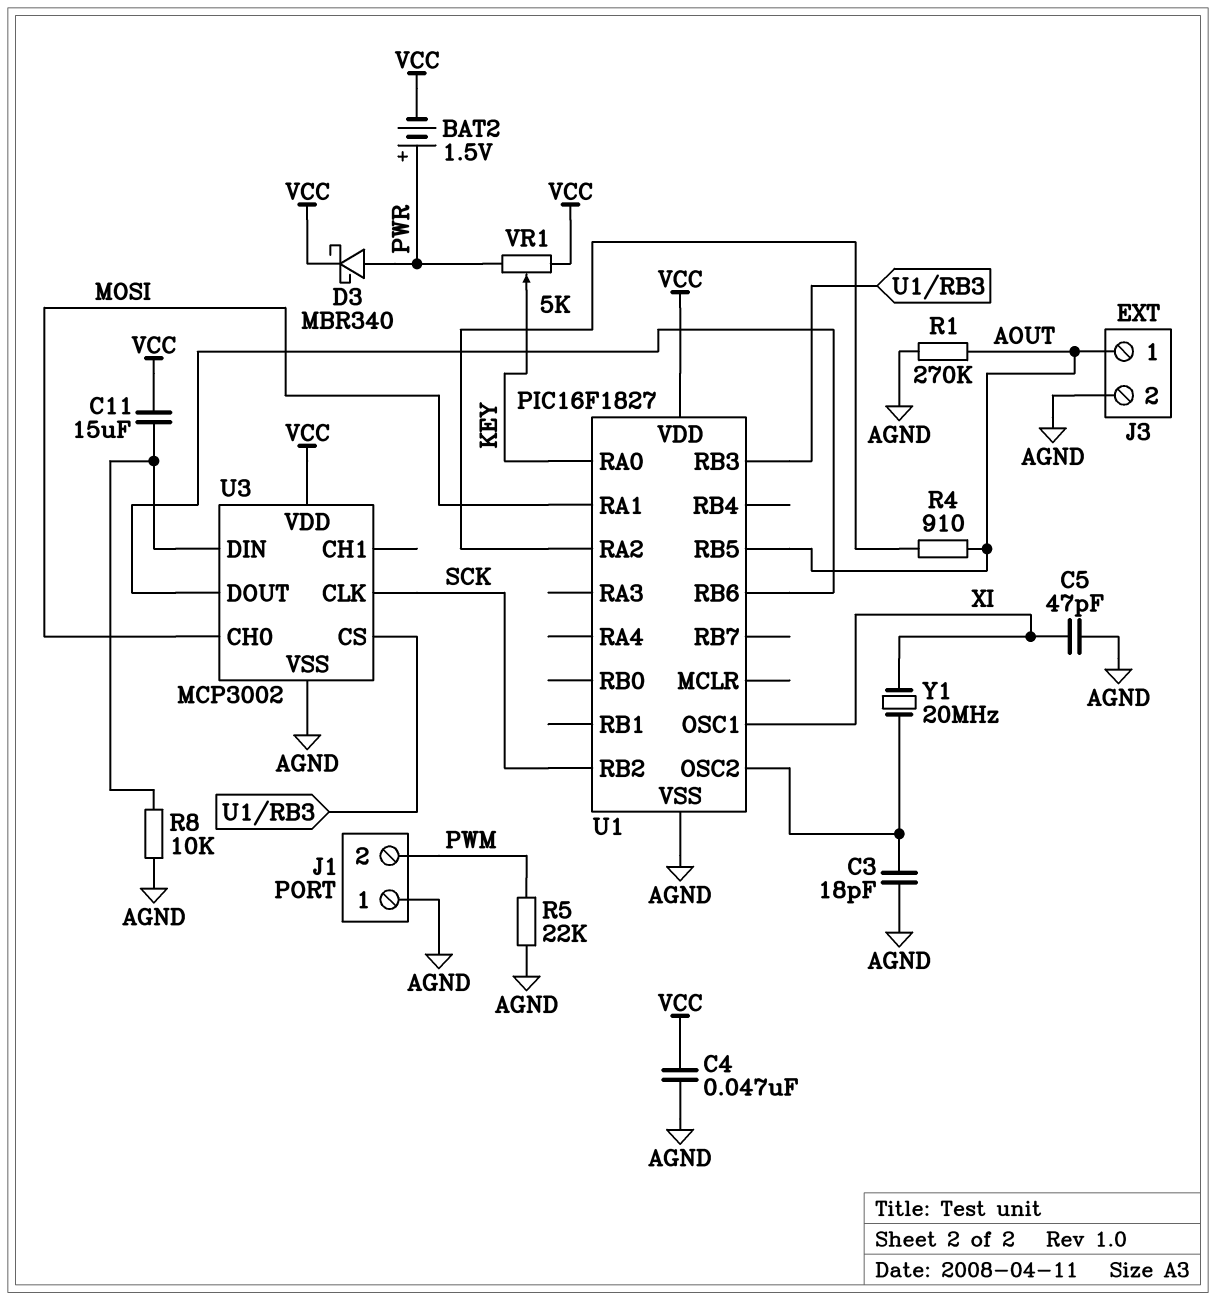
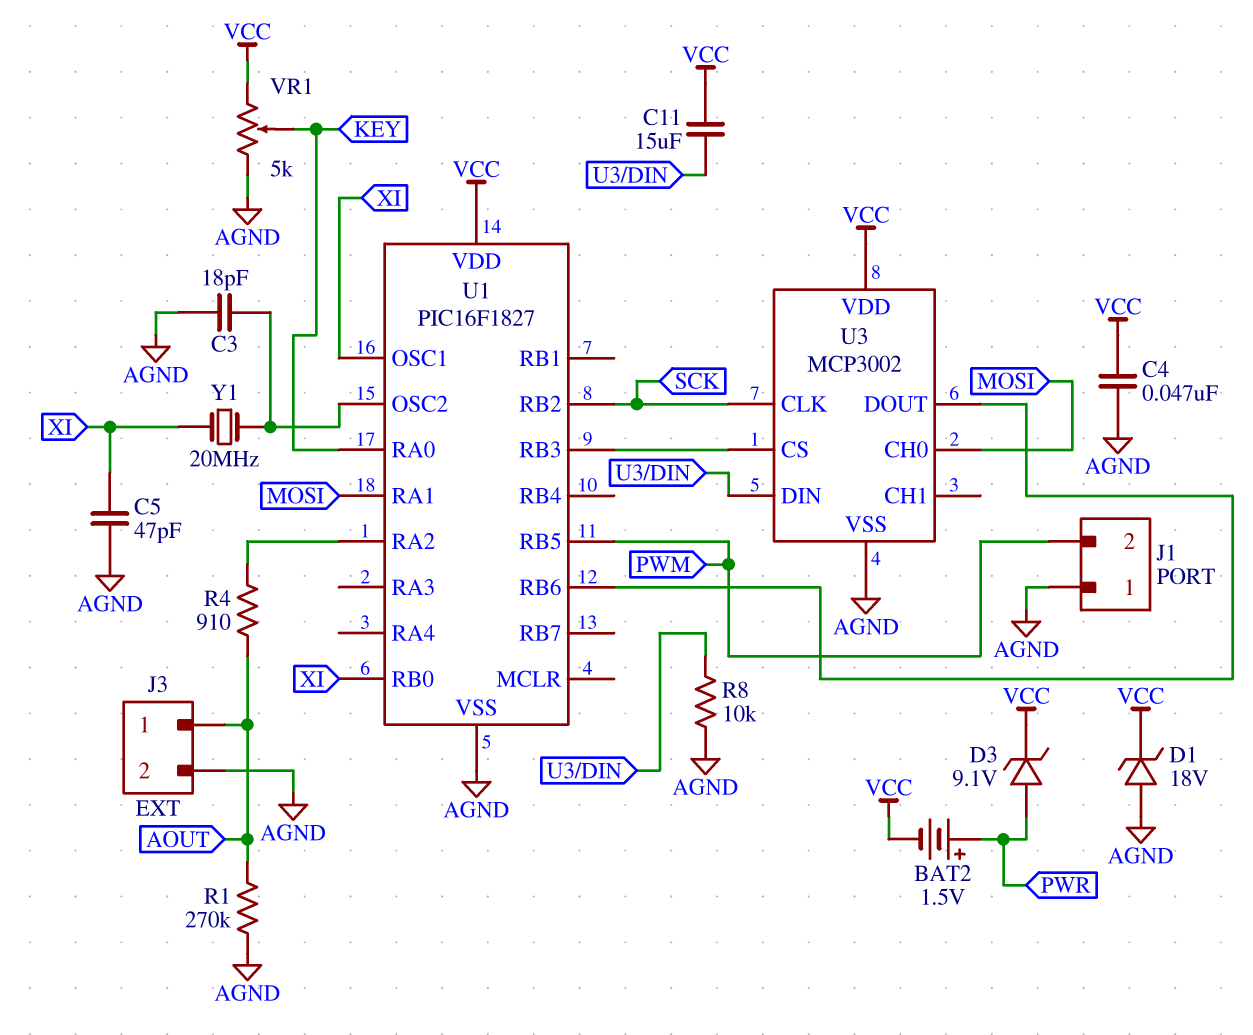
D1: none -> zener 18V (A AGND, K VCC)
D3: schottky MBR340 (A PWR, K VCC) -> zener 9.1V (A PWR, K VCC)
R5: 22k (AGND, PWM) -> none
U1 pin RB0: none -> XI
U1 pin RB5: AOUT -> PWM
VR1: 5k (PWR, VCC, wiper KEY) -> 5k (AGND, VCC, wiper KEY)

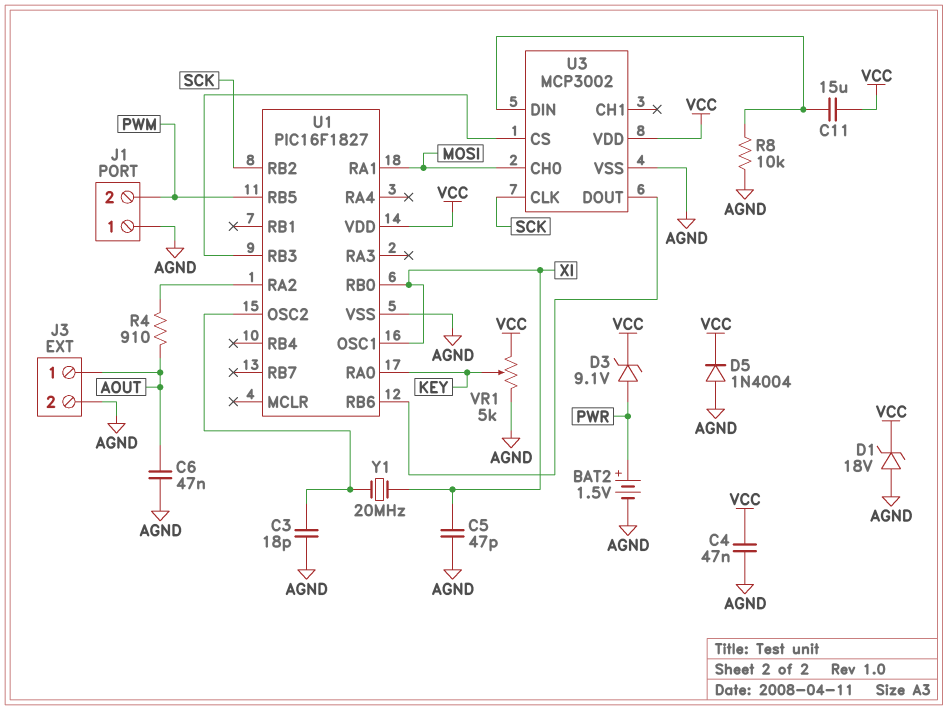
BAT2: 1.5V (plus PWR, minus VCC) -> 1.5V (plus PWR, minus AGND)
C6: none -> 47nF (AGND, AOUT)
D5: none -> diode 1N4004 (A AGND, K VCC)
R1: 270k (AGND, AOUT) -> none

